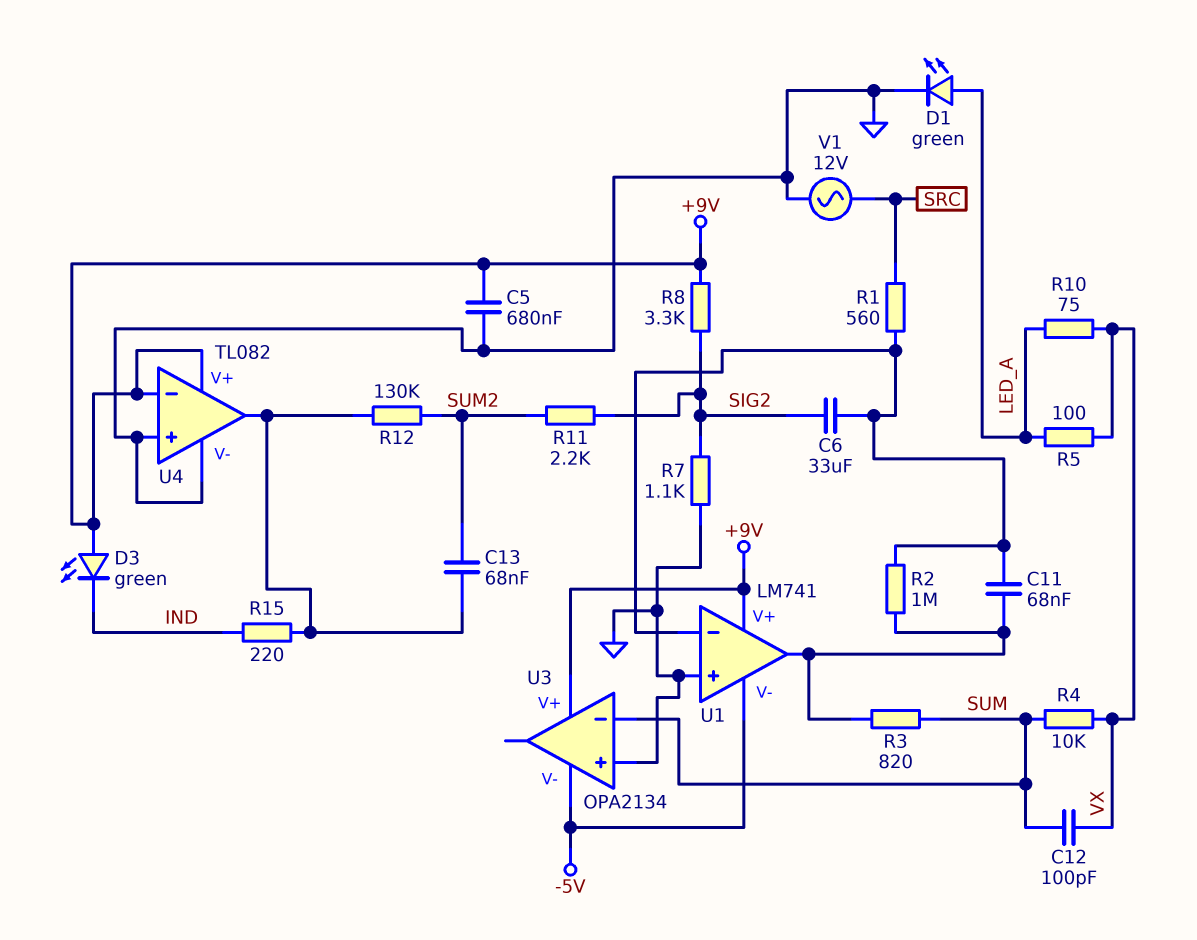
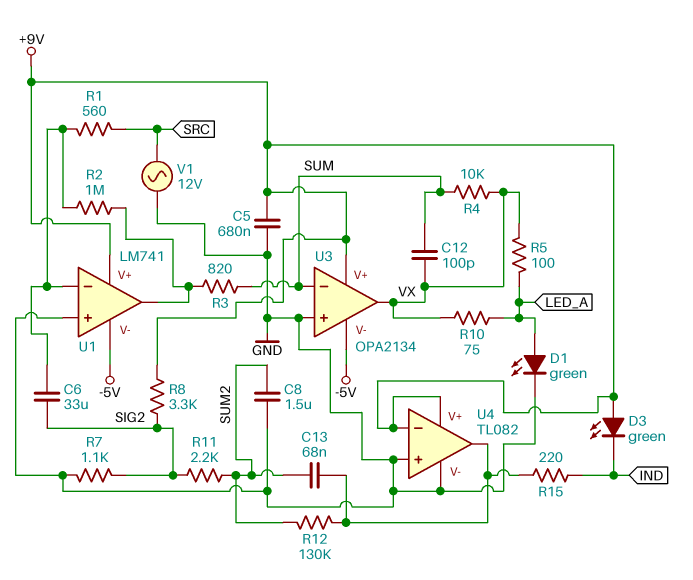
C8: none -> 1.5uF (GND, SUM2)
C11: 68nF (U1/in-, U1/out) -> none
U3 pin out: none -> VX

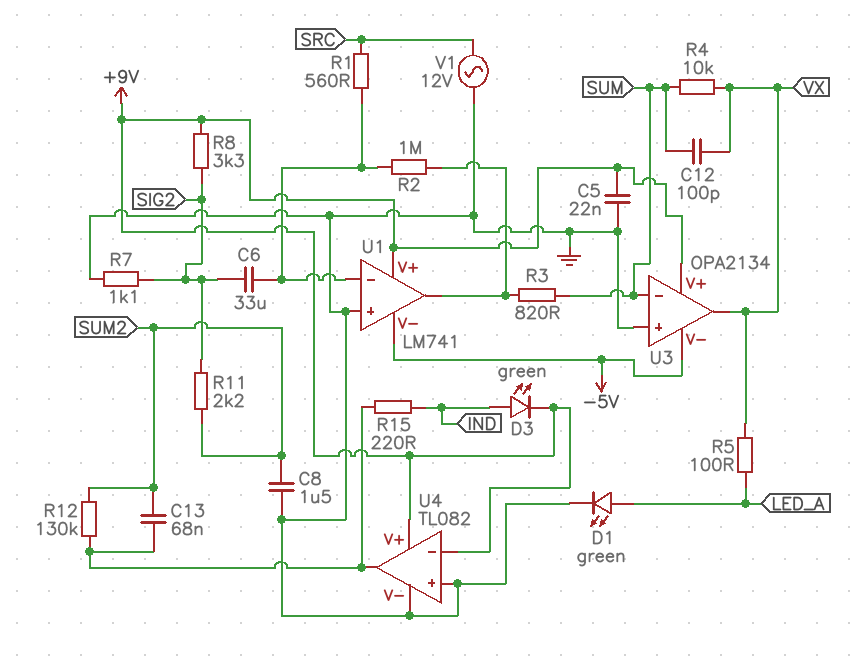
C5: 680nF (+9V, GND) -> 22nF (+9V, GND)
D3: LED green (A +9V, K IND) -> LED green (A IND, K +9V)
R10: 75 (LED_A, VX) -> none

